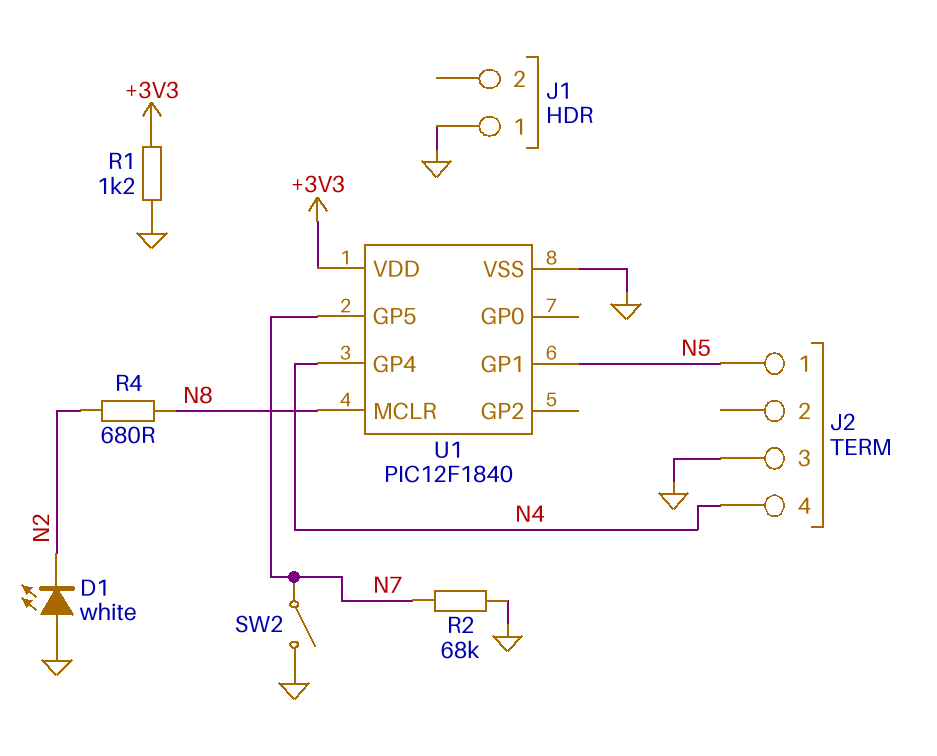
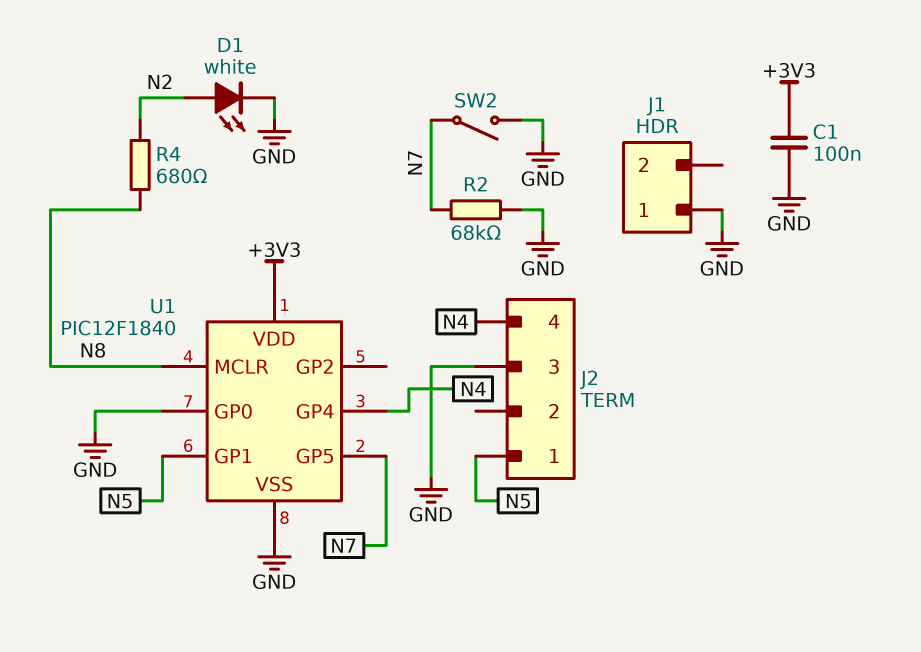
C1: none -> 100nF (+3V3, GND)
D1: LED white (A GND, K N2) -> LED white (A N2, K GND)
R1: 1.2k (+3V3, GND) -> none
U1 pin GP0: none -> GND

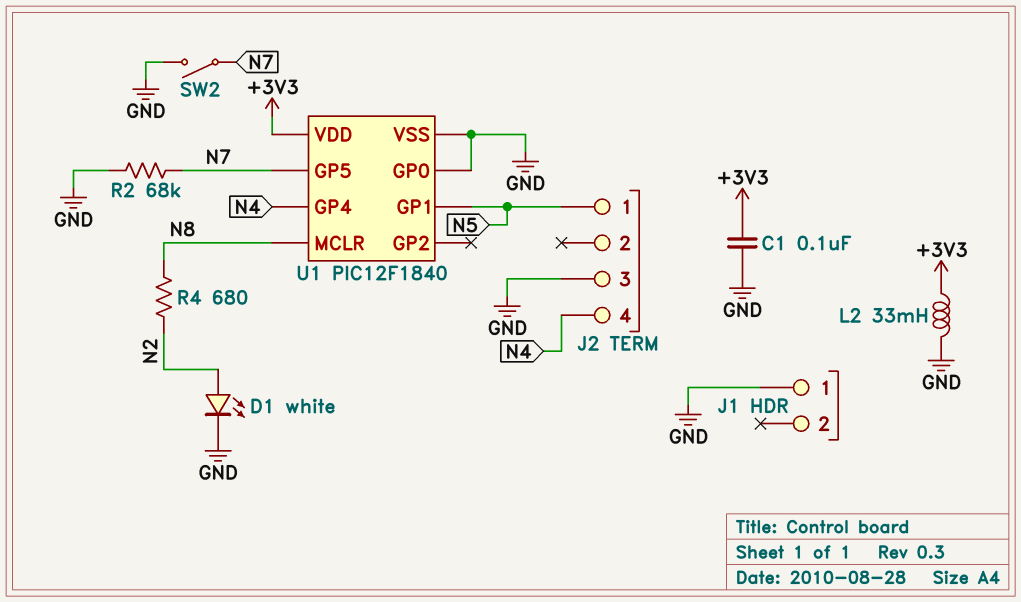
L2: none -> 33mH (+3V3, GND)

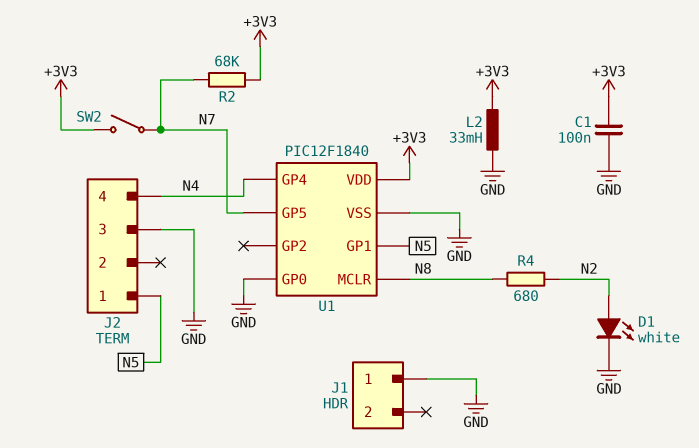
R2: 68k (GND, N7) -> 68k (+3V3, N7)
SW2: switch (GND, N7) -> switch (+3V3, N7)

